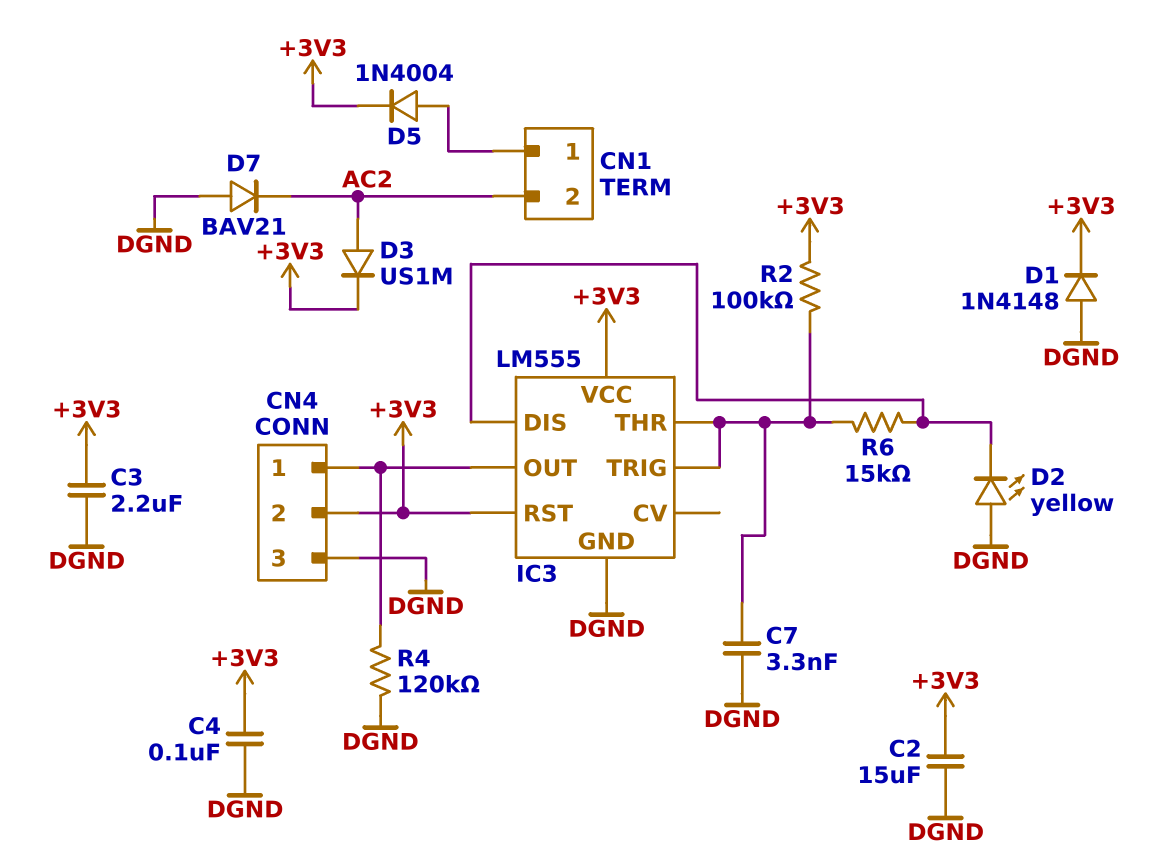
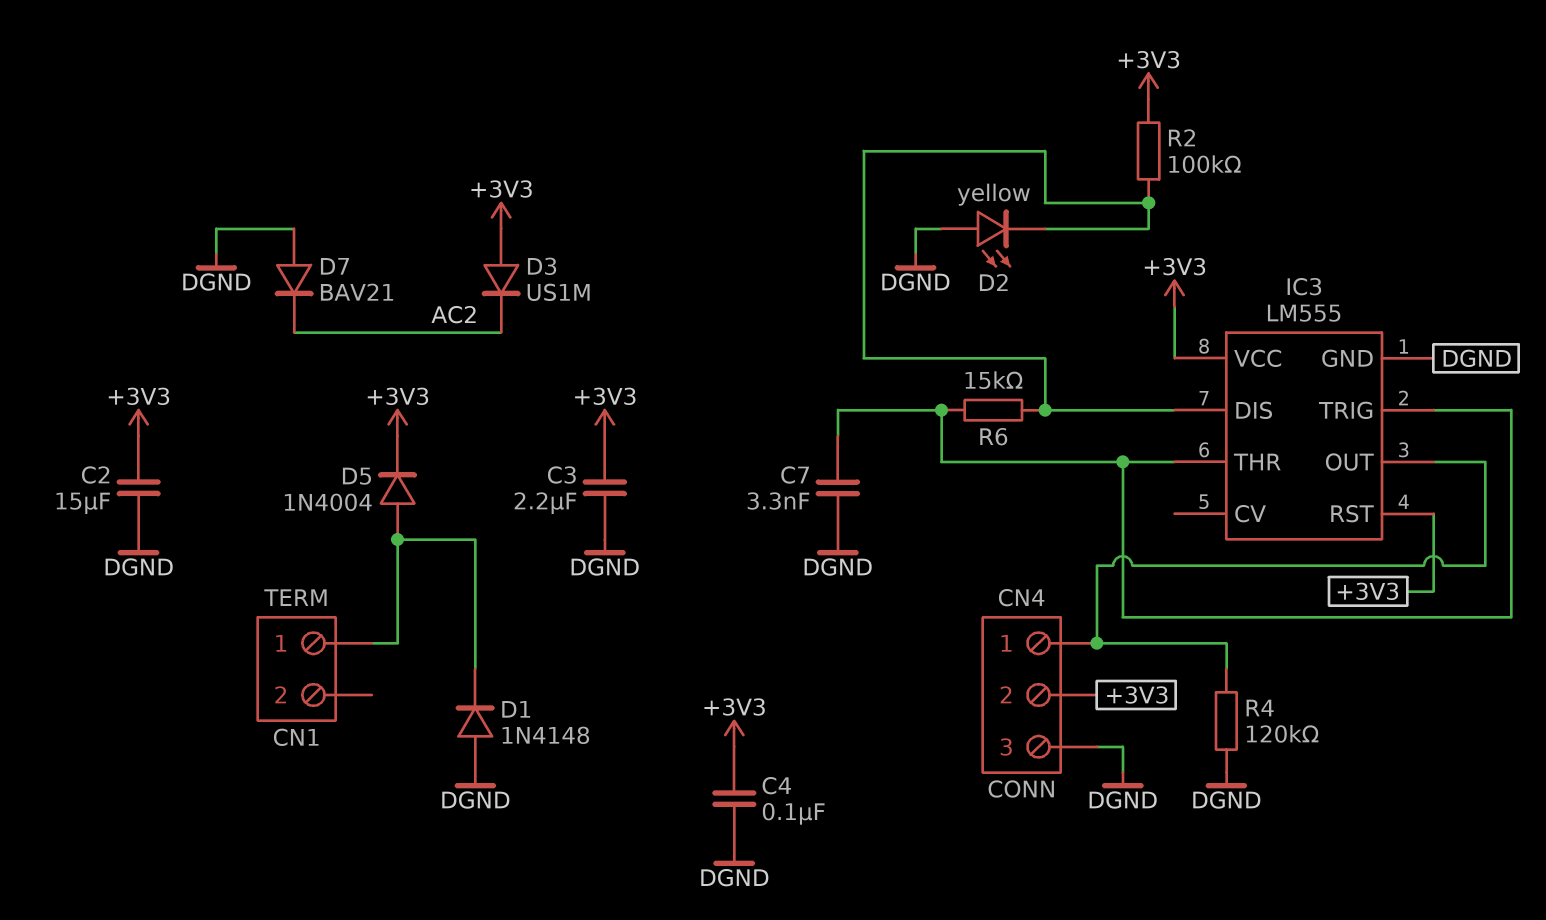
CN1 pin 2: AC2 -> none
D1: diode 1N4148 (A DGND, K +3V3) -> diode 1N4148 (A DGND, K CN1/1)
D3: diode US1M (A AC2, K +3V3) -> diode US1M (A +3V3, K AC2)
R2: 100k (+3V3, IC3/THR) -> 100k (+3V3, IC3/DIS)

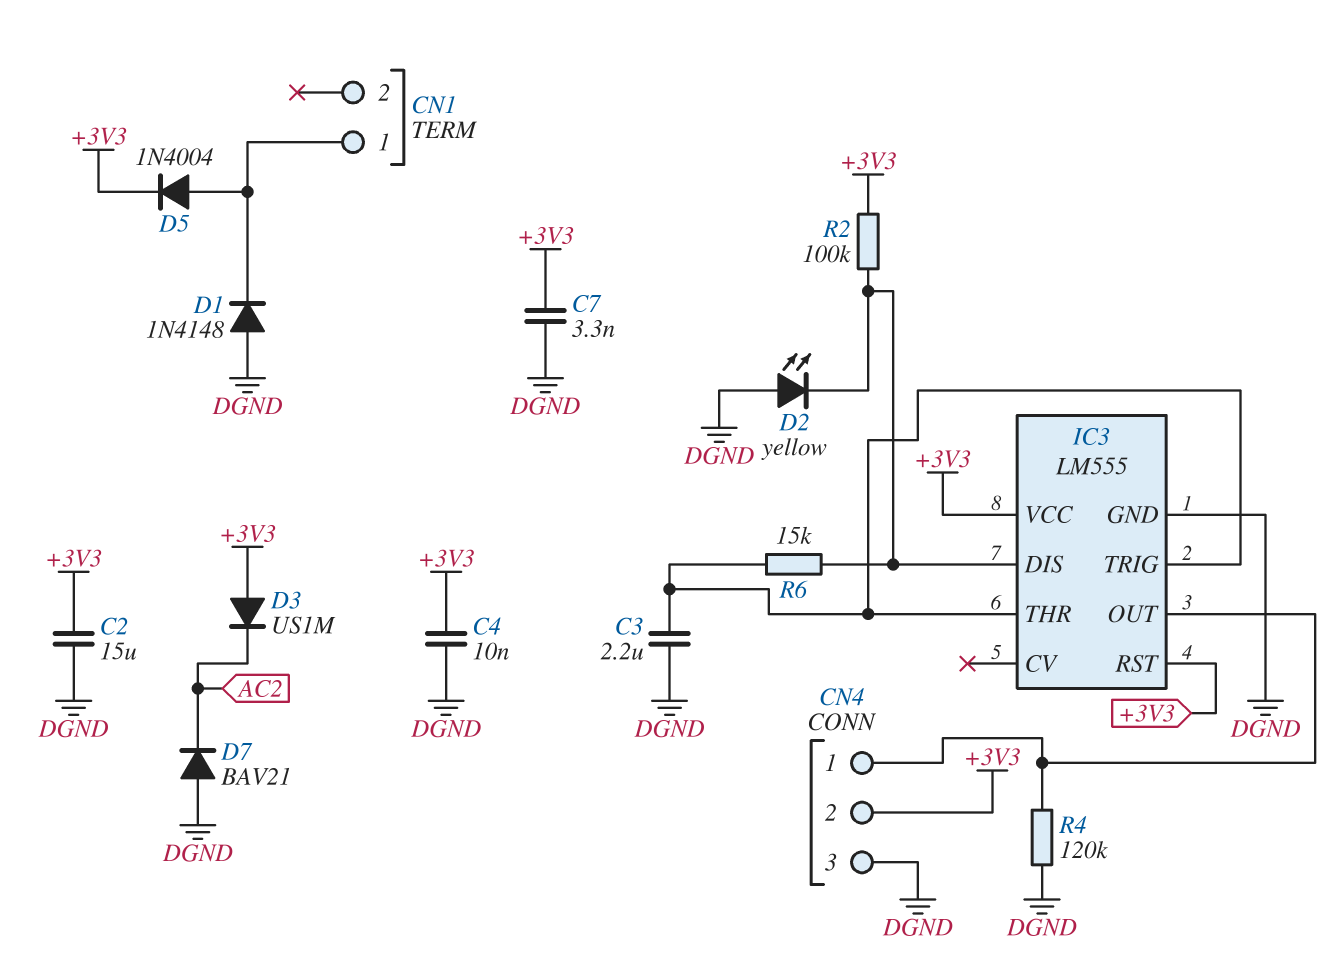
C3: 2.2uF (+3V3, DGND) -> 2.2uF (DGND, IC3/THR)
C4: 100nF (+3V3, DGND) -> 10nF (+3V3, DGND)
C7: 3.3nF (DGND, IC3/THR) -> 3.3nF (+3V3, DGND)

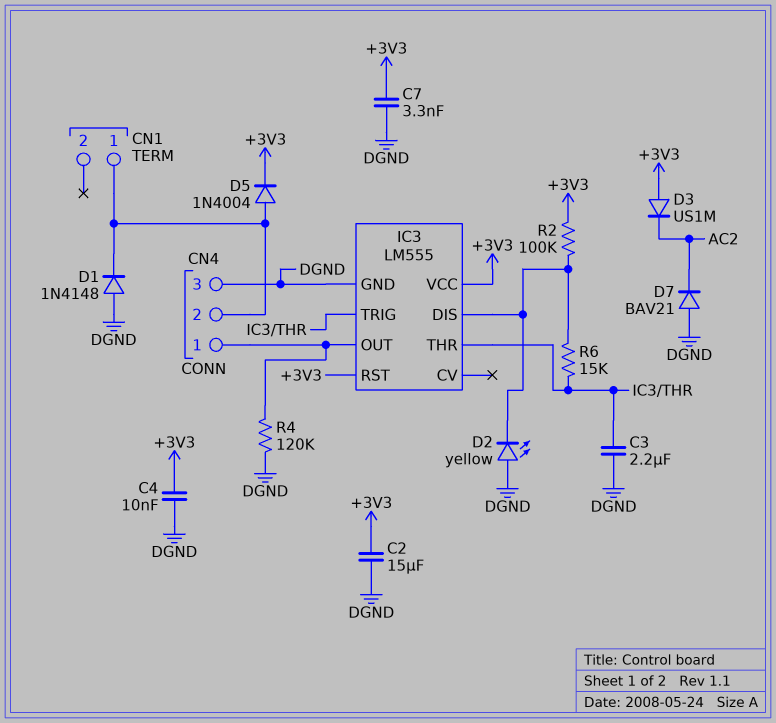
CN4 pin 2: +3V3 -> CN1/1

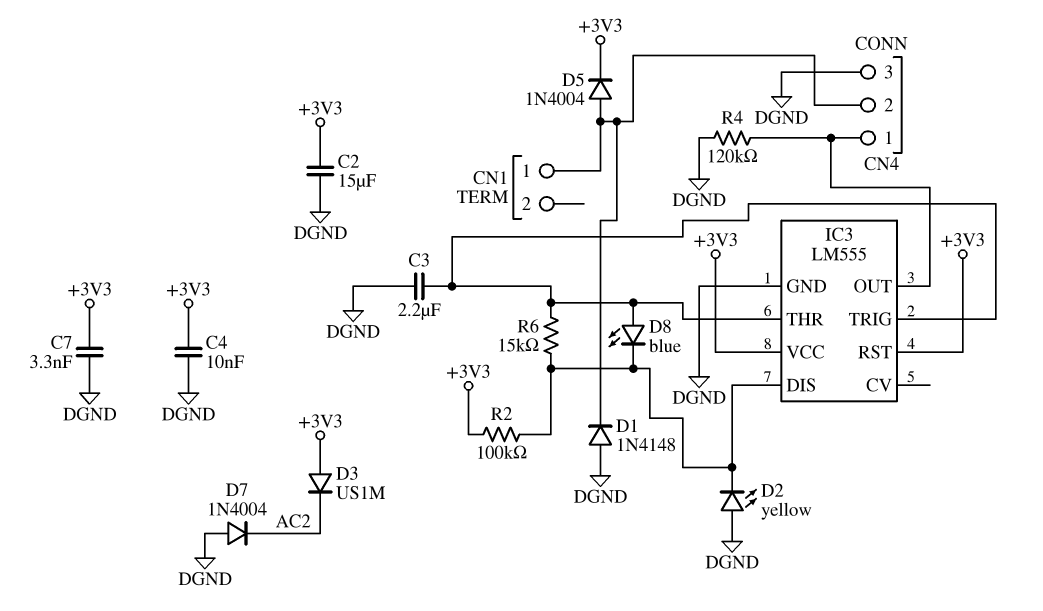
D7: diode BAV21 (A DGND, K AC2) -> diode 1N4004 (A DGND, K AC2)
D8: none -> LED blue (A IC3/THR, K IC3/DIS)

